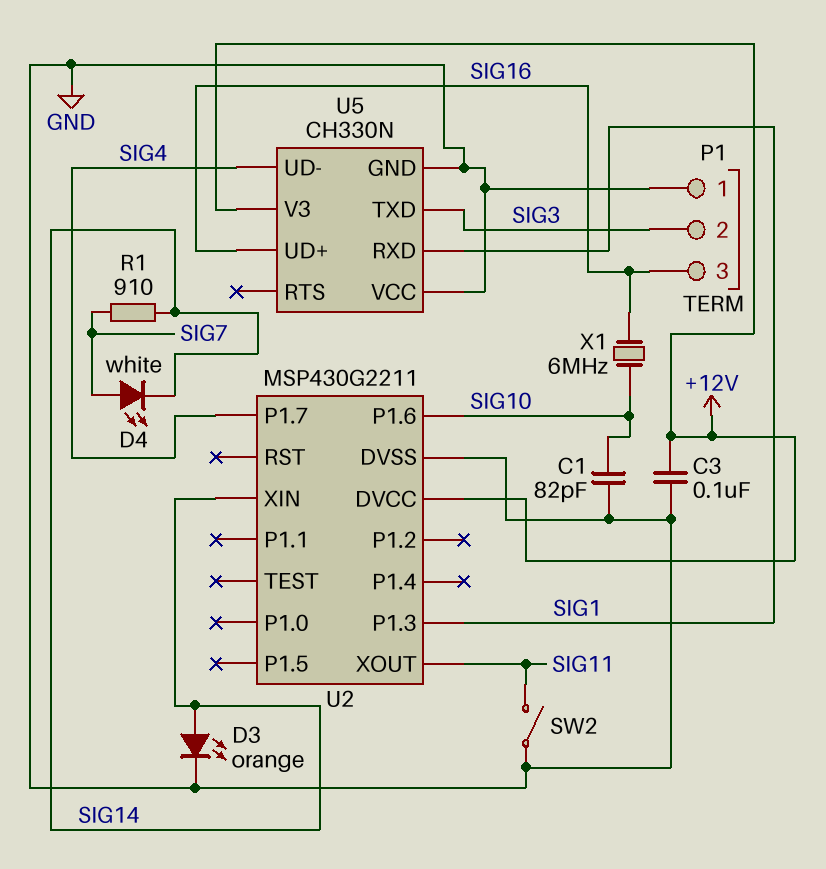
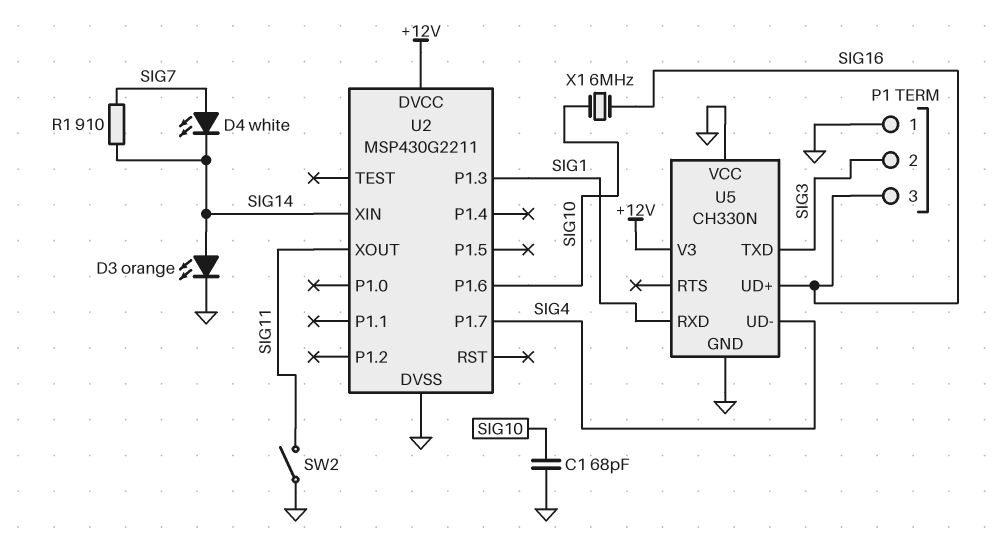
C1: 82pF (GND, SIG10) -> 68pF (GND, SIG10)
C3: 100nF (+12V, GND) -> none

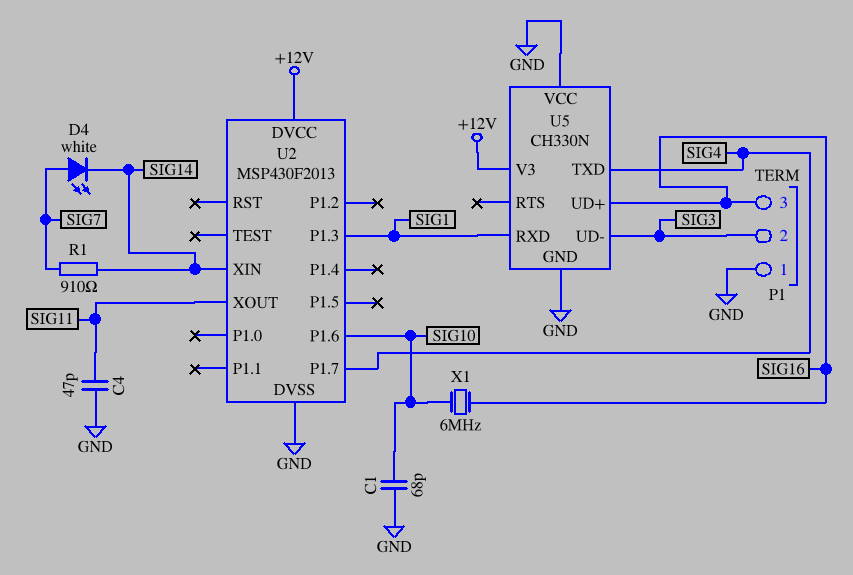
C4: none -> 47pF (GND, SIG11)
D3: LED orange (A SIG14, K GND) -> none
SW2: switch (GND, SIG11) -> none
U2: MSP430G2211 -> MSP430F2013
U5 pin TXD: SIG3 -> SIG4
U5 pin UD-: SIG4 -> SIG3

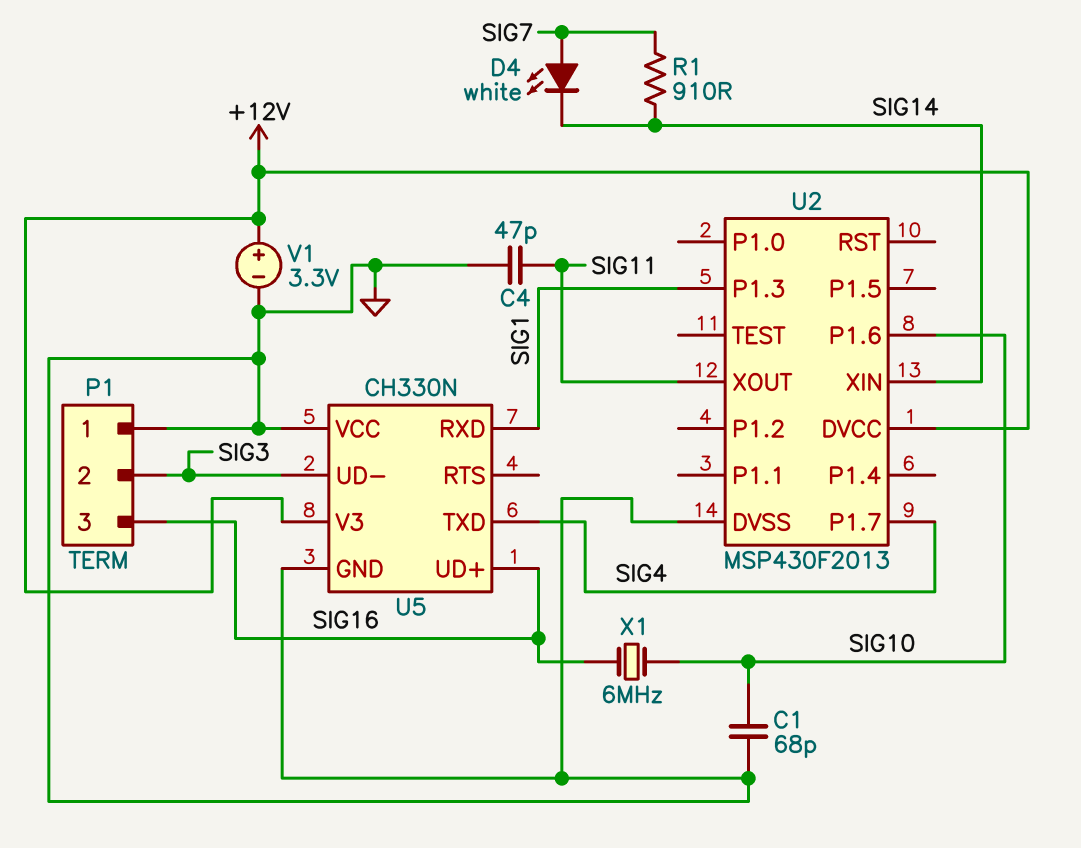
V1: none -> 3.3V (plus +12V, minus GND)

